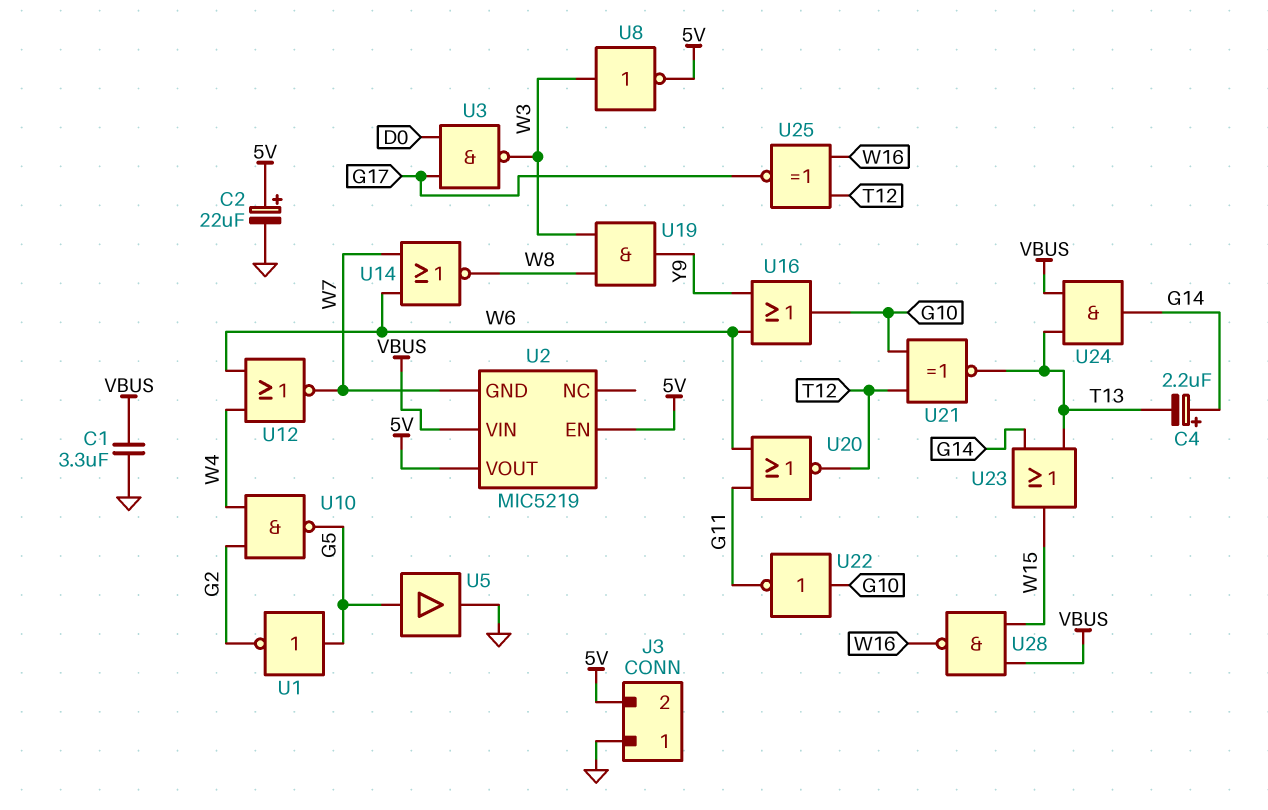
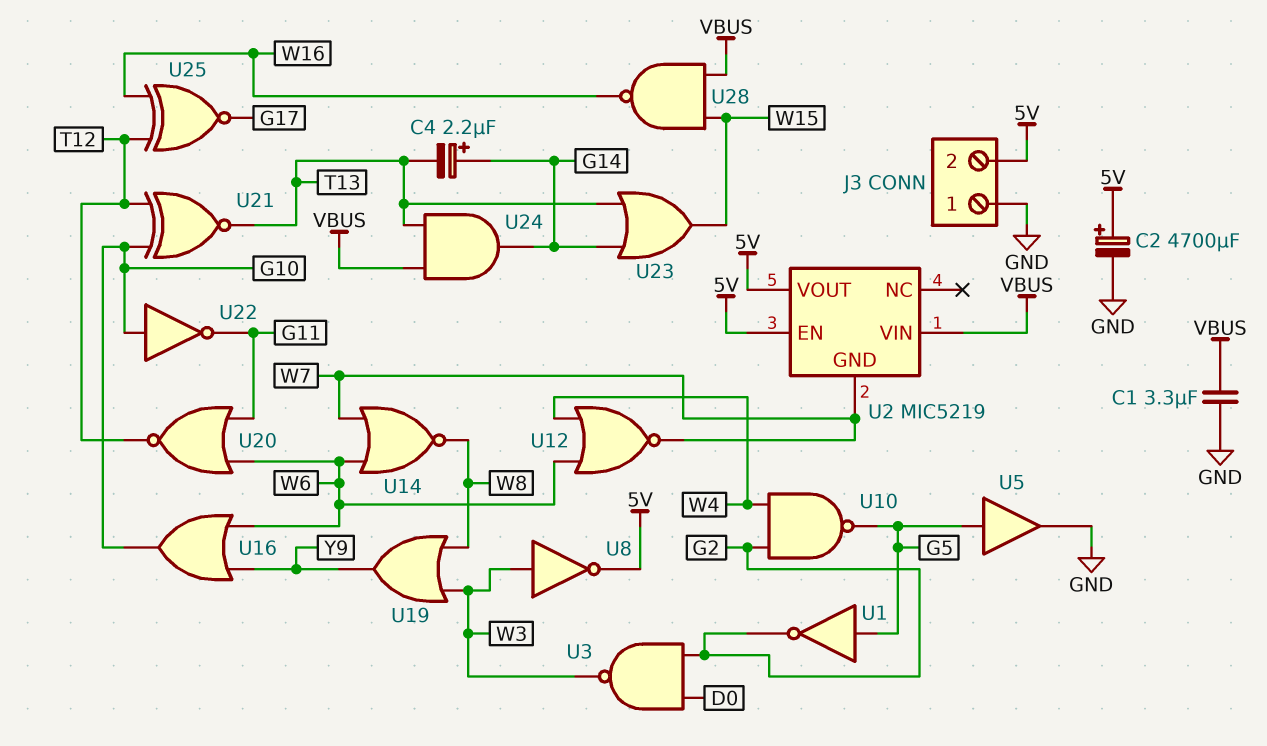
C2: 22uF (plus 5V, minus GND) -> 4700uF (plus 5V, minus GND)
U3: NAND (in D0, in G17, out W3) -> NAND (in D0, in G2, out W3)
U19: AND (in W3, in W8, out Y9) -> OR (in W3, in W8, out Y9)

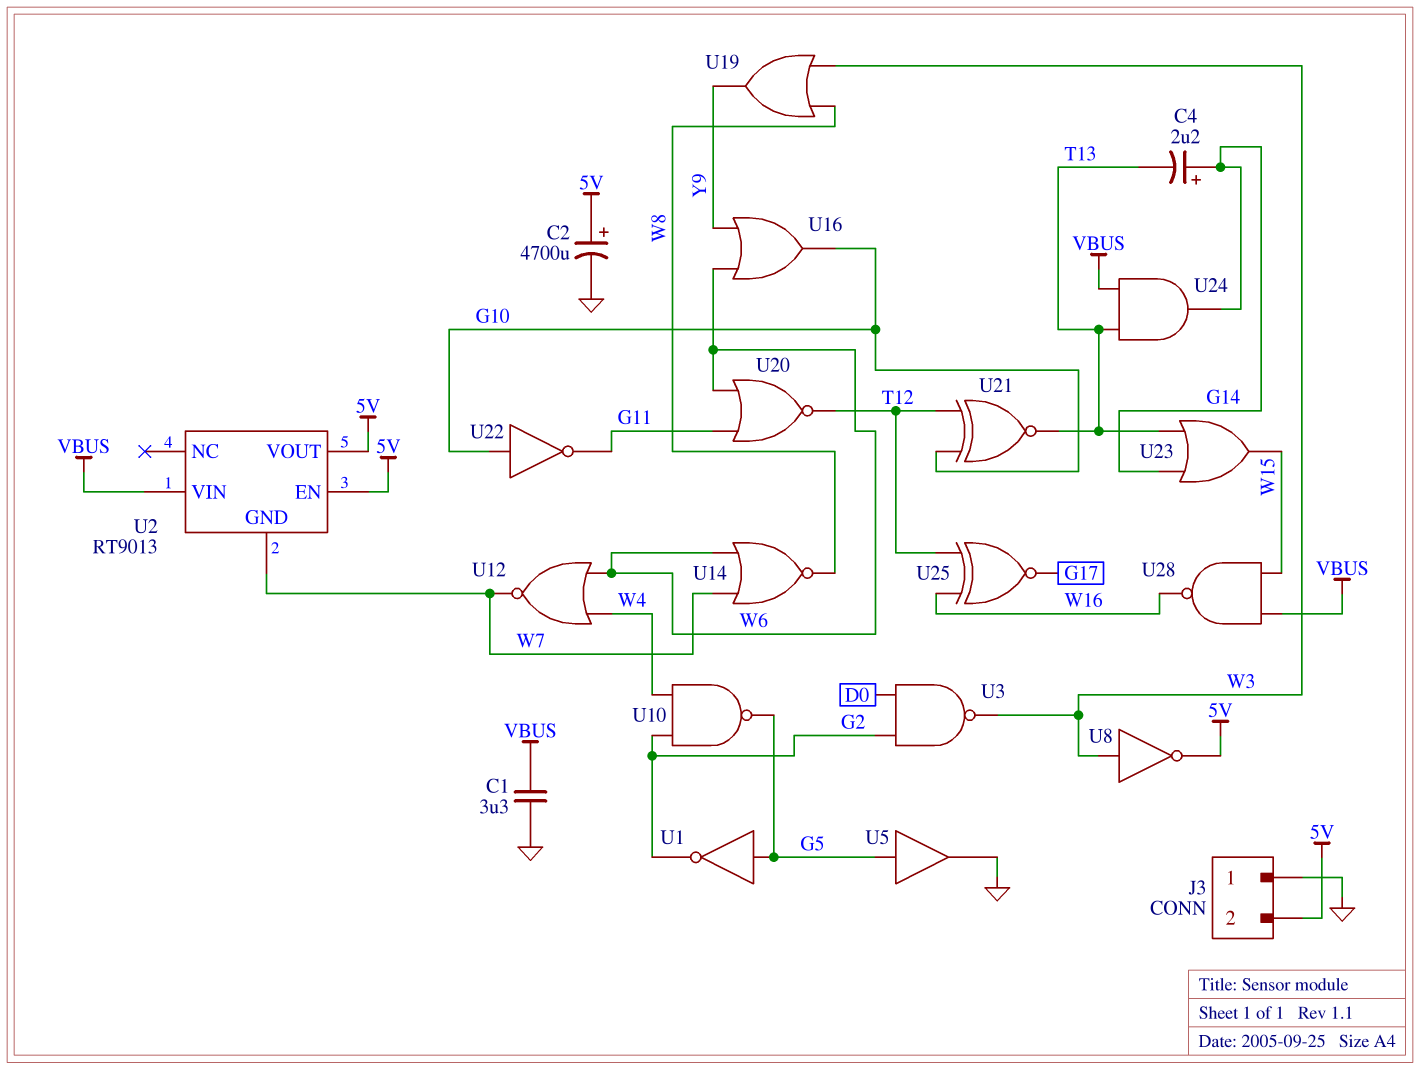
U2: MIC5219 -> RT9013

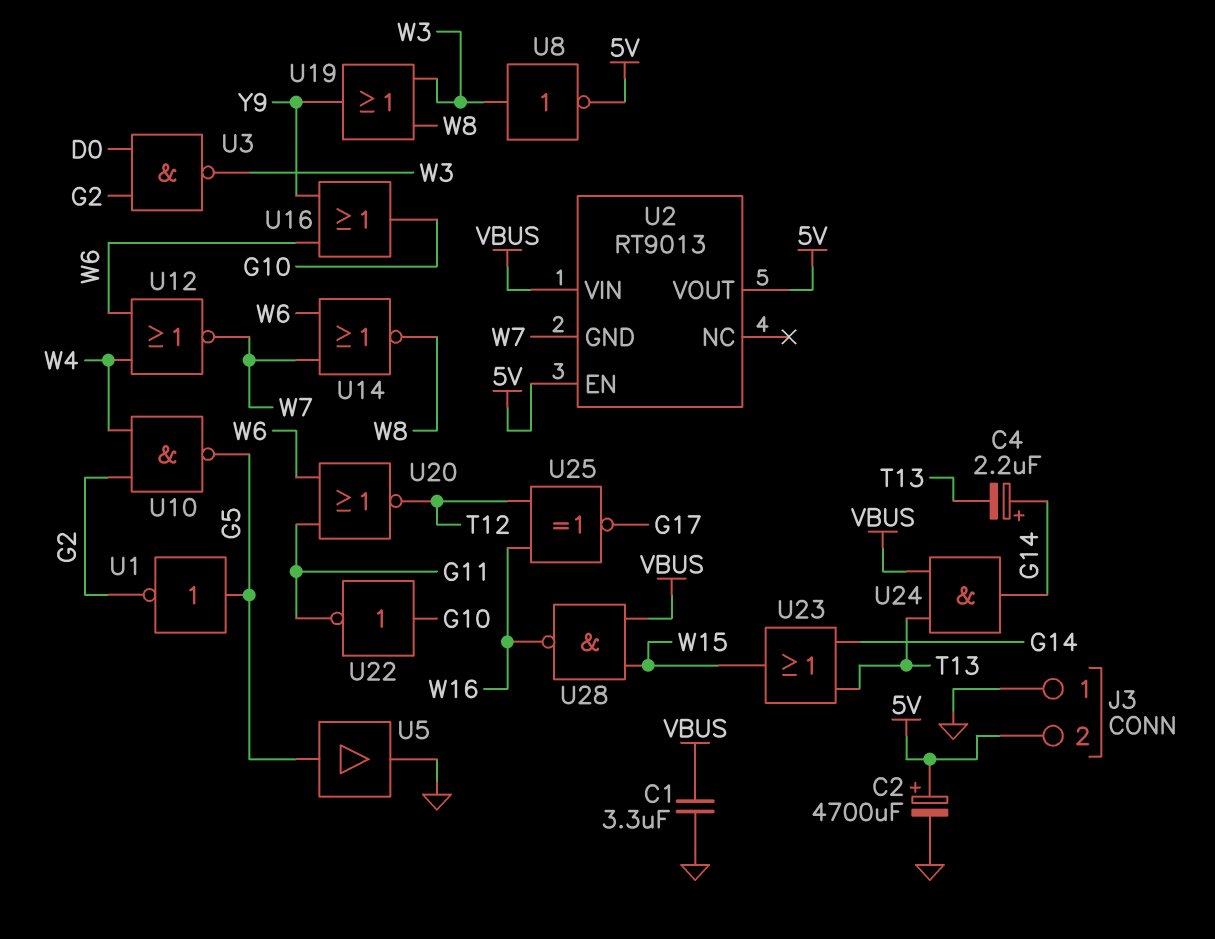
U21: XNOR (in G10, in T12, out T13) -> none

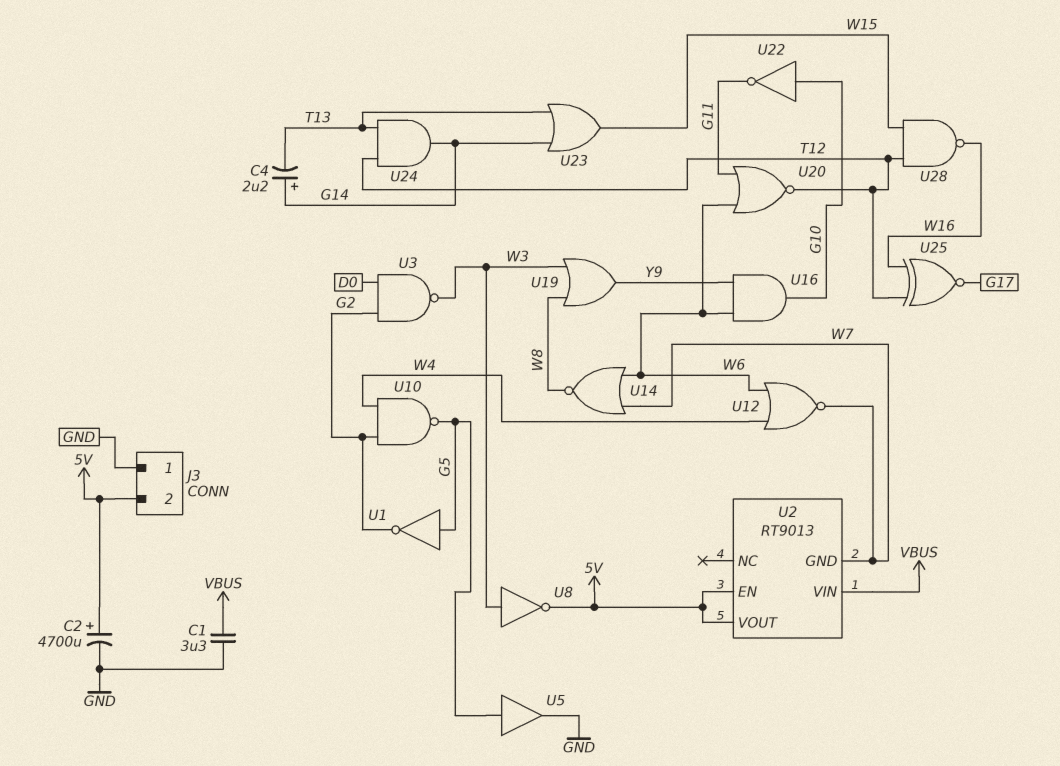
U16: OR (in W6, in Y9, out G10) -> AND (in W6, in Y9, out G10)
U24: AND (in T13, in VBUS, out G14) -> AND (in T12, in T13, out G14)
U28: NAND (in VBUS, in W15, out W16) -> NAND (in T12, in W15, out W16)

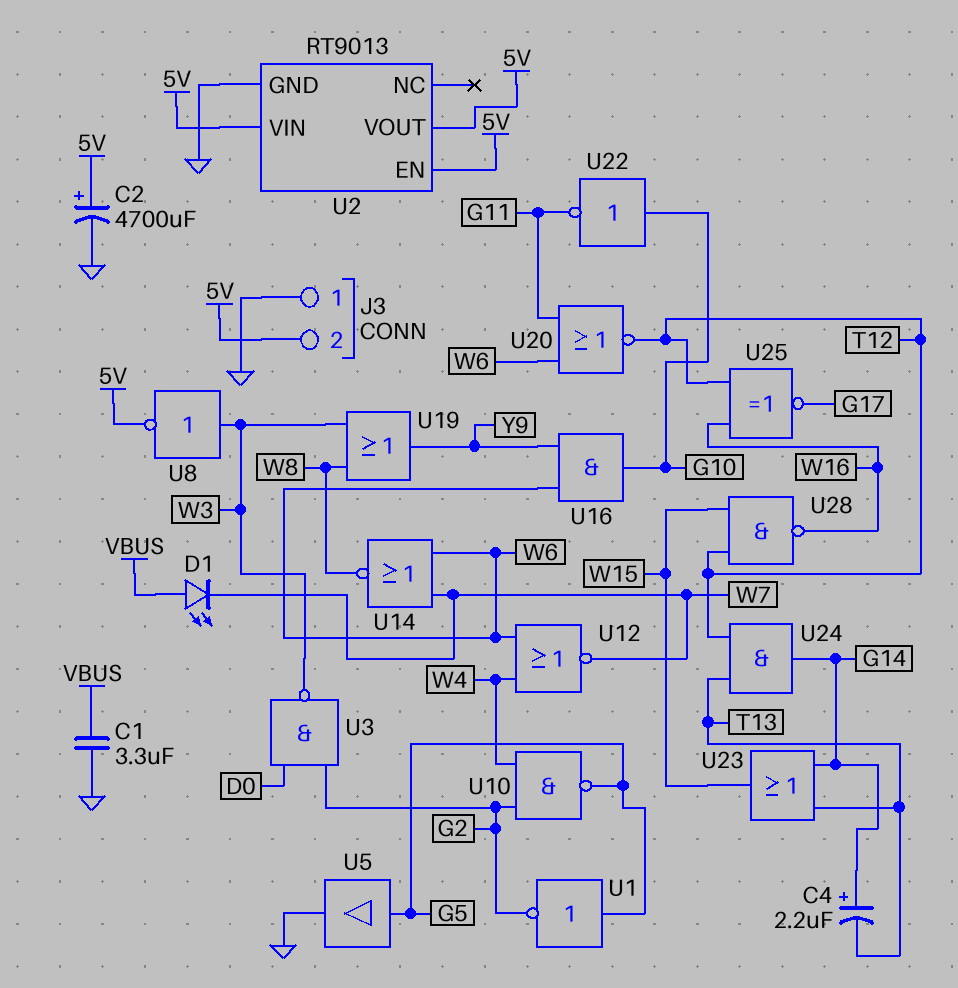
D1: none -> LED (A VBUS, K W7)
U2 pin GND: W7 -> GND
U2 pin VIN: VBUS -> 5V

